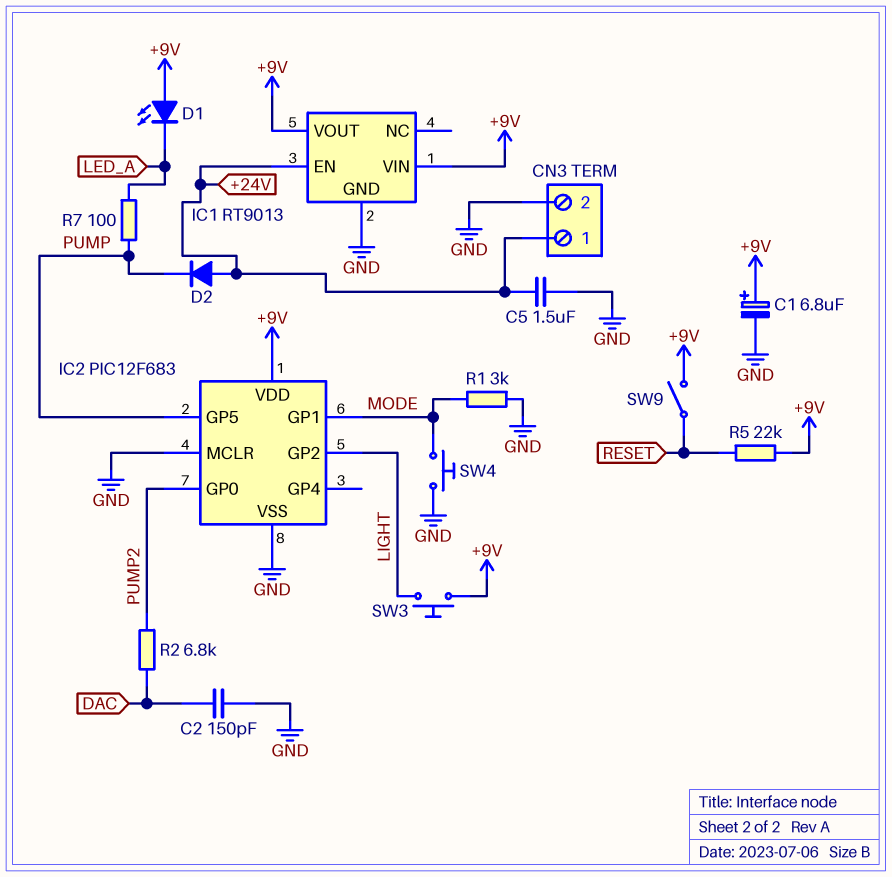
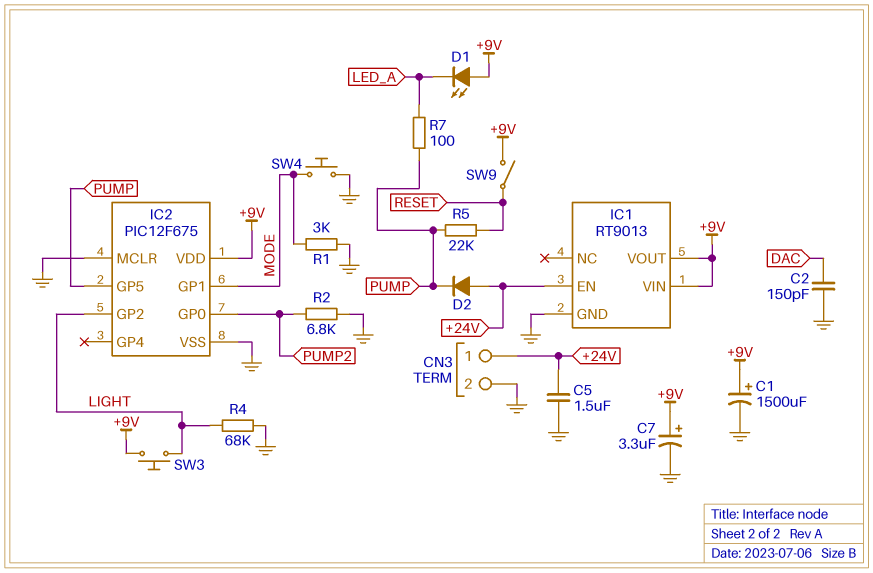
C1: 6.8uF (plus +9V, minus GND) -> 1500uF (plus +9V, minus GND)
C7: none -> 3.3uF (plus +9V, minus GND)
IC2: PIC12F683 -> PIC12F675
R2: 6.8k (DAC, PUMP2) -> 6.8k (GND, PUMP2)
R4: none -> 68k (GND, LIGHT)
R5: 22k (+9V, RESET) -> 22k (PUMP, RESET)

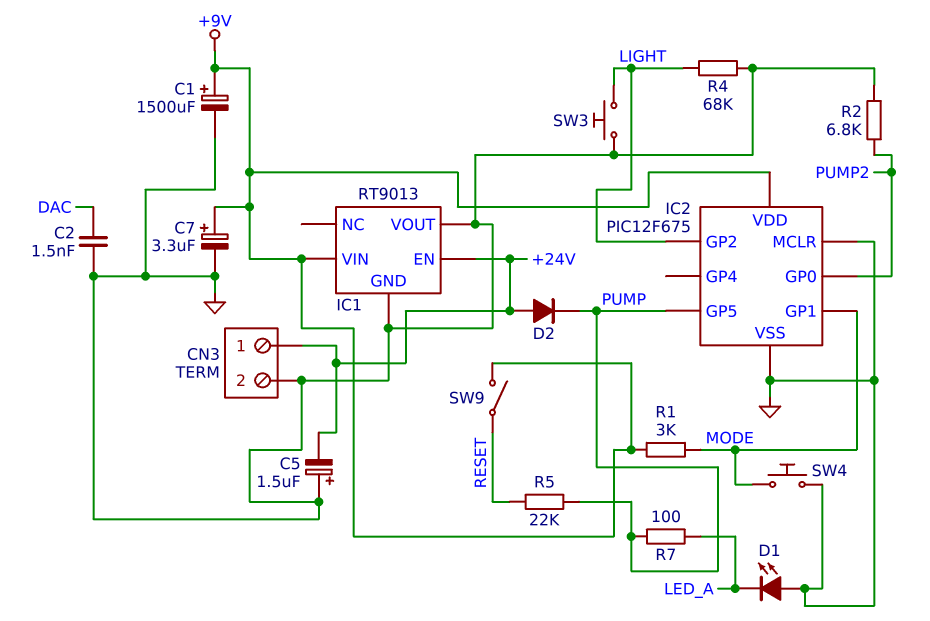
C2: 150pF (DAC, GND) -> 1.5nF (DAC, GND)
C5: 1.5uF (+24V, GND) -> 1.5uF (plus GND, minus +24V)
D1: LED (A +9V, K LED_A) -> LED (A GND, K LED_A)
IC1 pin VOUT: +9V -> GND
R1: 3k (GND, MODE) -> 3k (+9V, MODE)
SW3: button (+9V, LIGHT) -> button (GND, LIGHT)

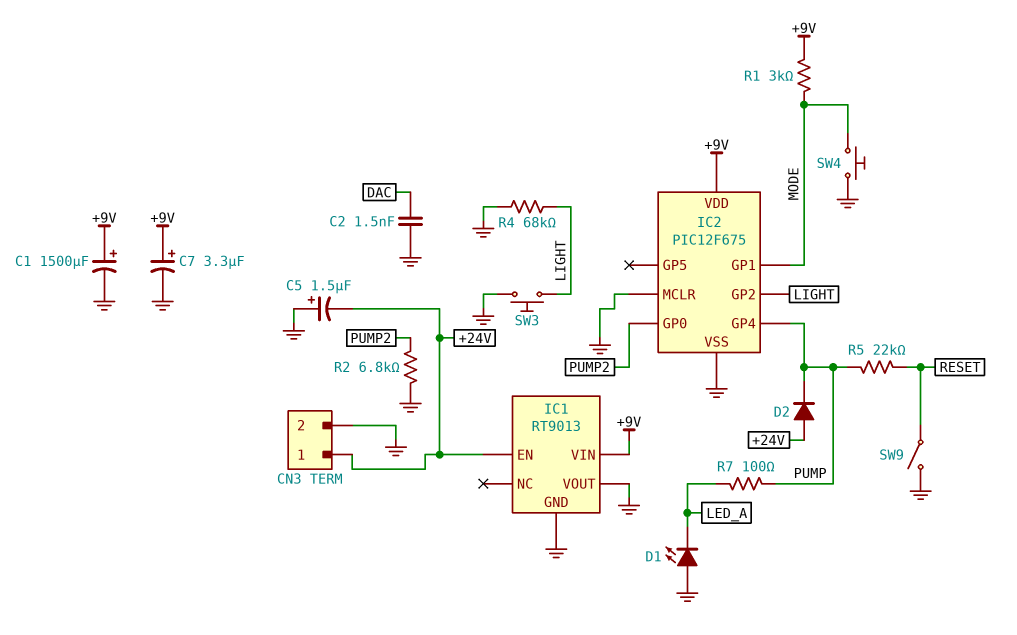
IC2 pin GP4: none -> PUMP
IC2 pin GP5: PUMP -> none
SW9: switch (+9V, RESET) -> switch (GND, RESET)

